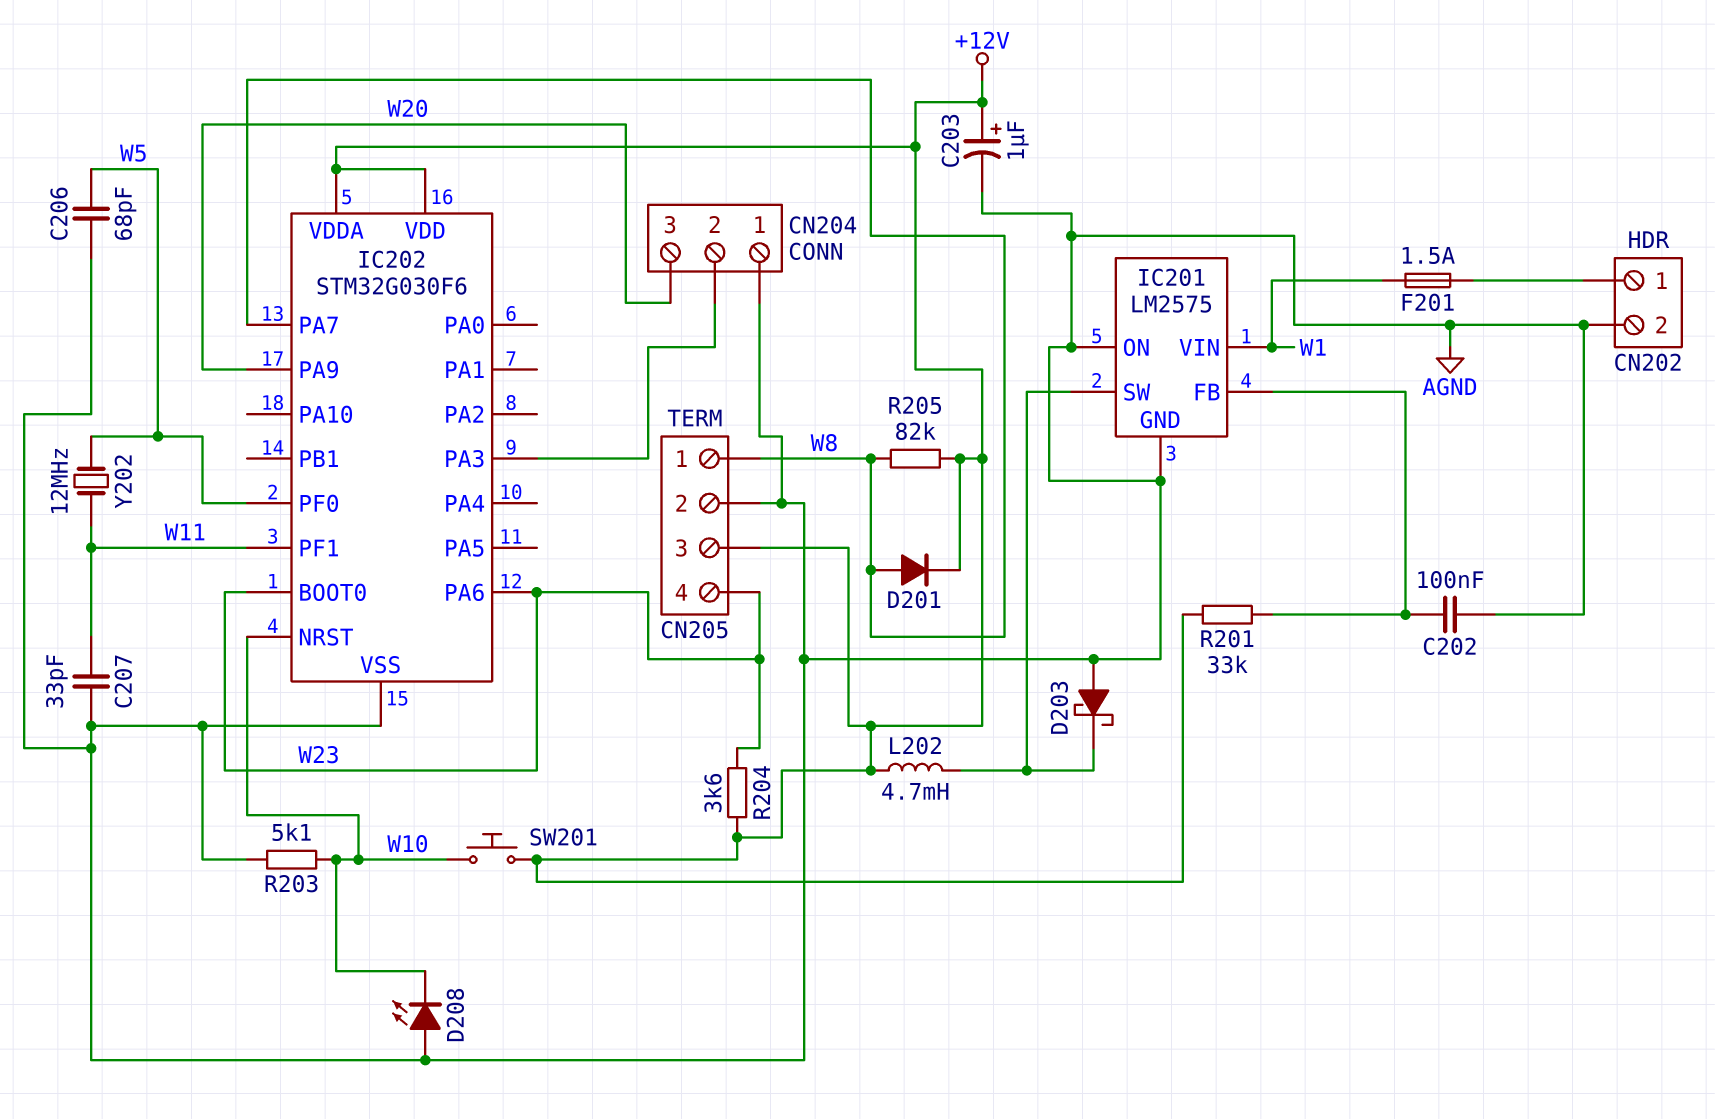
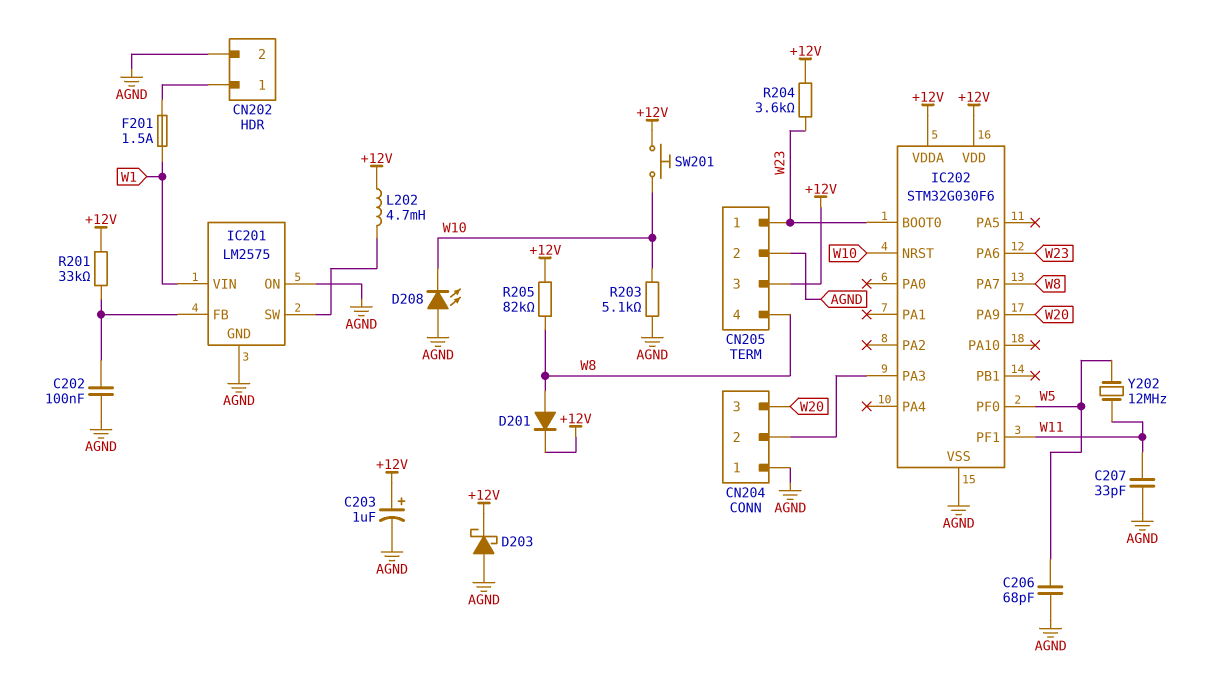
CN205 pin 1: W8 -> W23
CN205 pin 4: W23 -> W8
D203: schottky (A AGND, K IC201/SW) -> schottky (A AGND, K +12V)

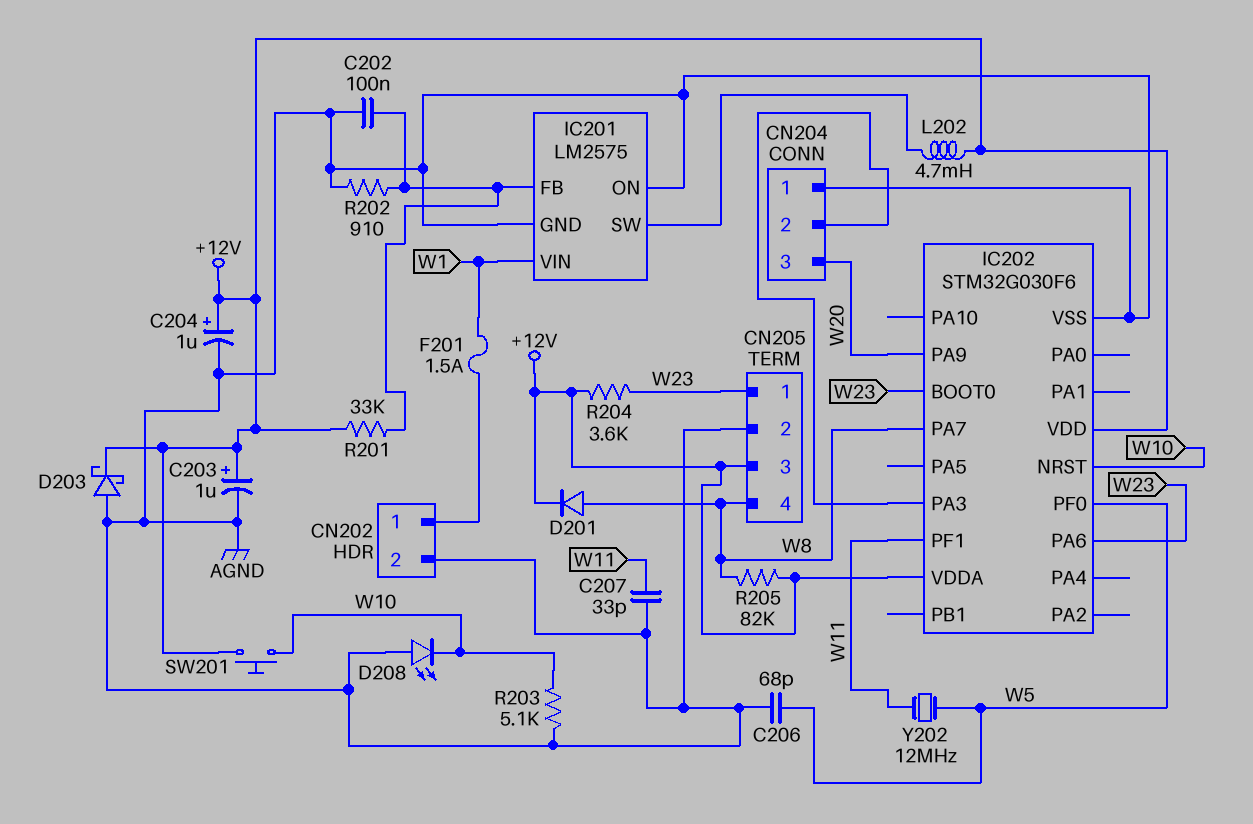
C204: none -> 1uF (plus +12V, minus AGND)
R202: none -> 910 (AGND, IC201/FB)

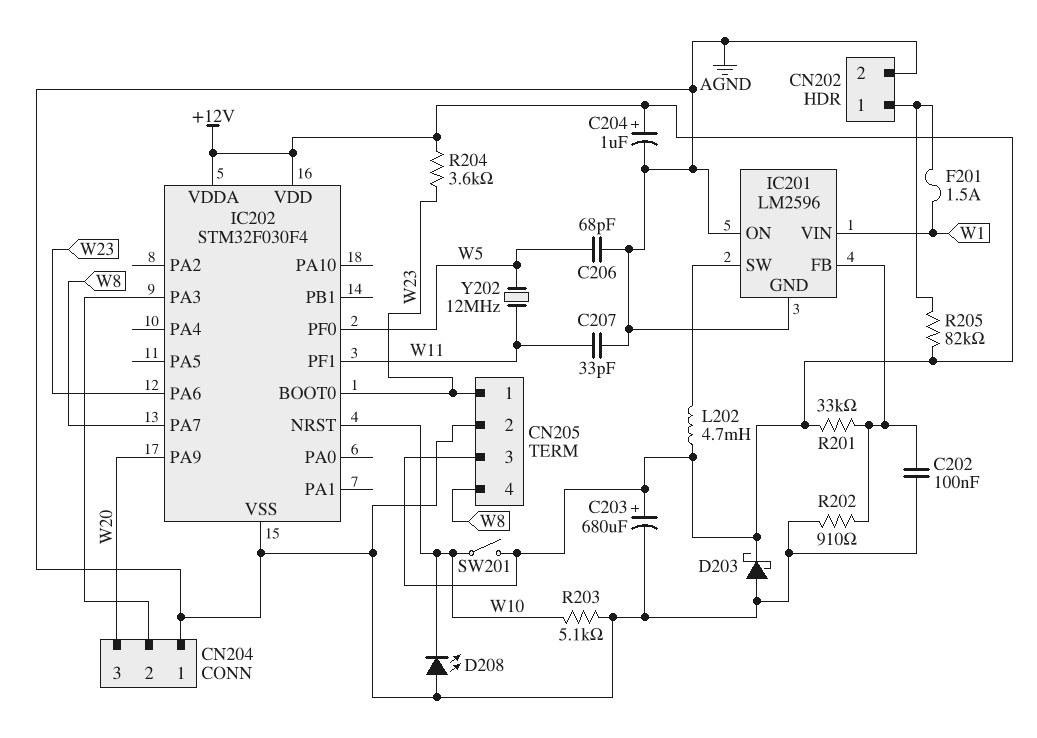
C203: 1uF (plus +12V, minus AGND) -> 680uF (plus +12V, minus AGND)
D201: diode (A W8, K +12V) -> none
IC201: LM2575 -> LM2596
IC202: STM32G030F6 -> STM32F030F4
R205: 82k (+12V, W8) -> 82k (+12V, CN202/1)
SW201: button (+12V, W10) -> switch (+12V, W10)

